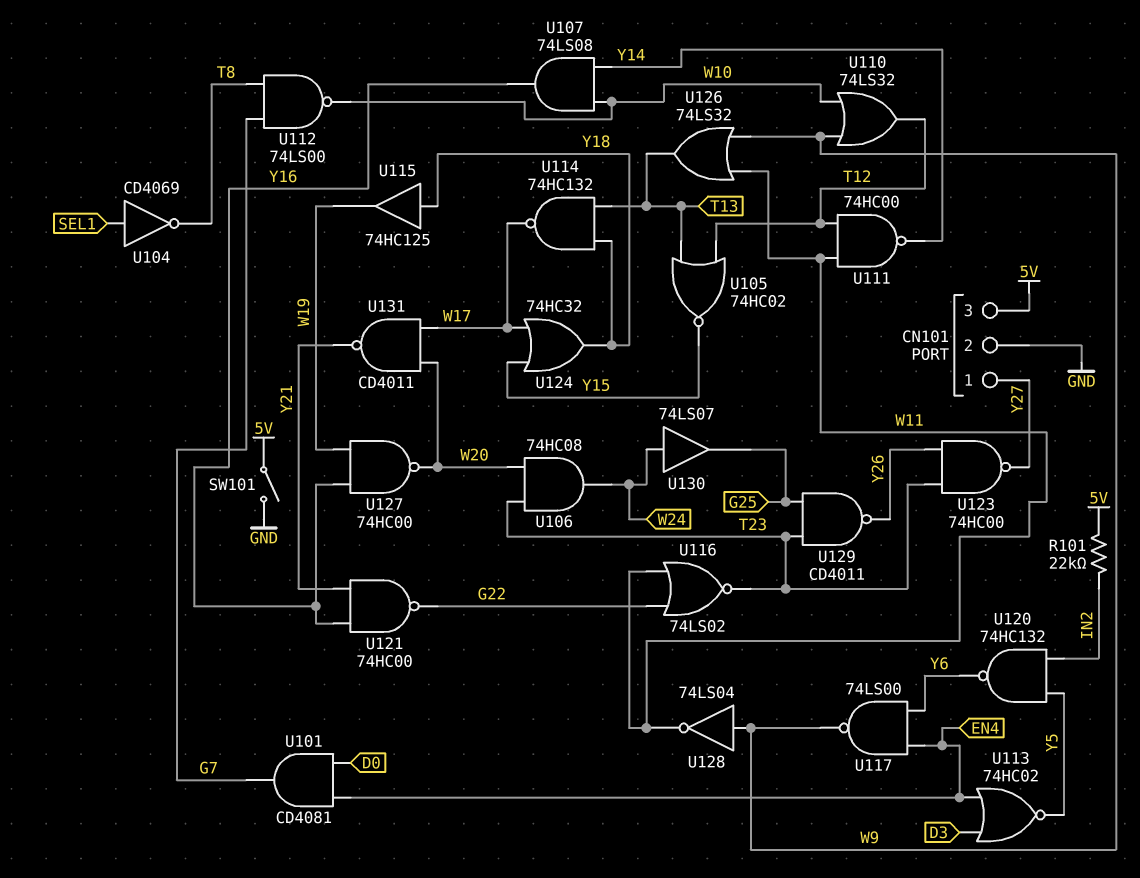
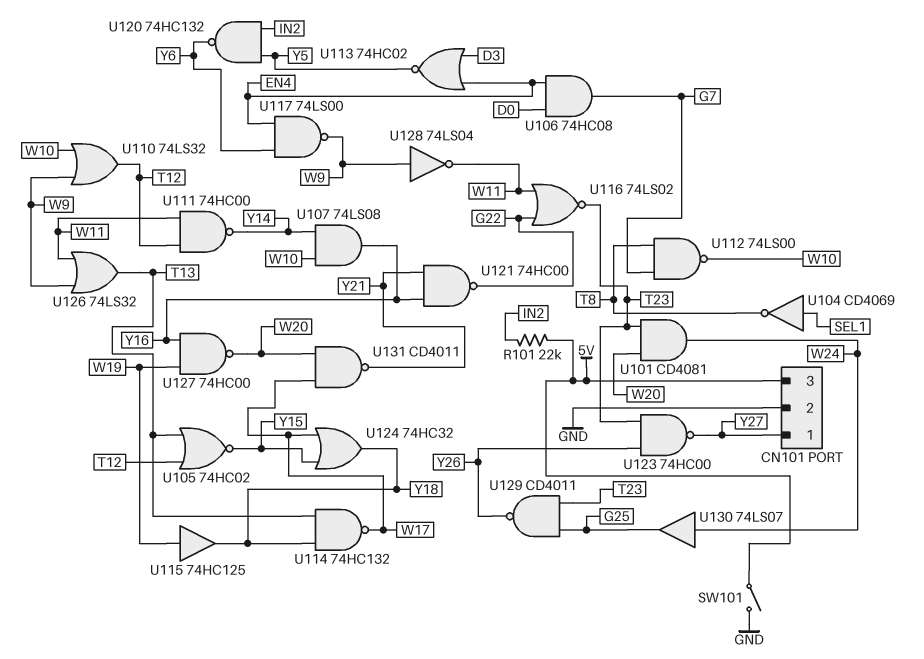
U101: AND CD4081 (in D0, in EN4, out G7) -> AND CD4081 (in T23, in W20, out W24)
U106: AND 74HC08 (in T23, in W20, out W24) -> AND 74HC08 (in D0, in EN4, out G7)
U115: buffer 74HC125 (in Y18, out W19) -> buffer 74HC125 (in W19, out Y18)

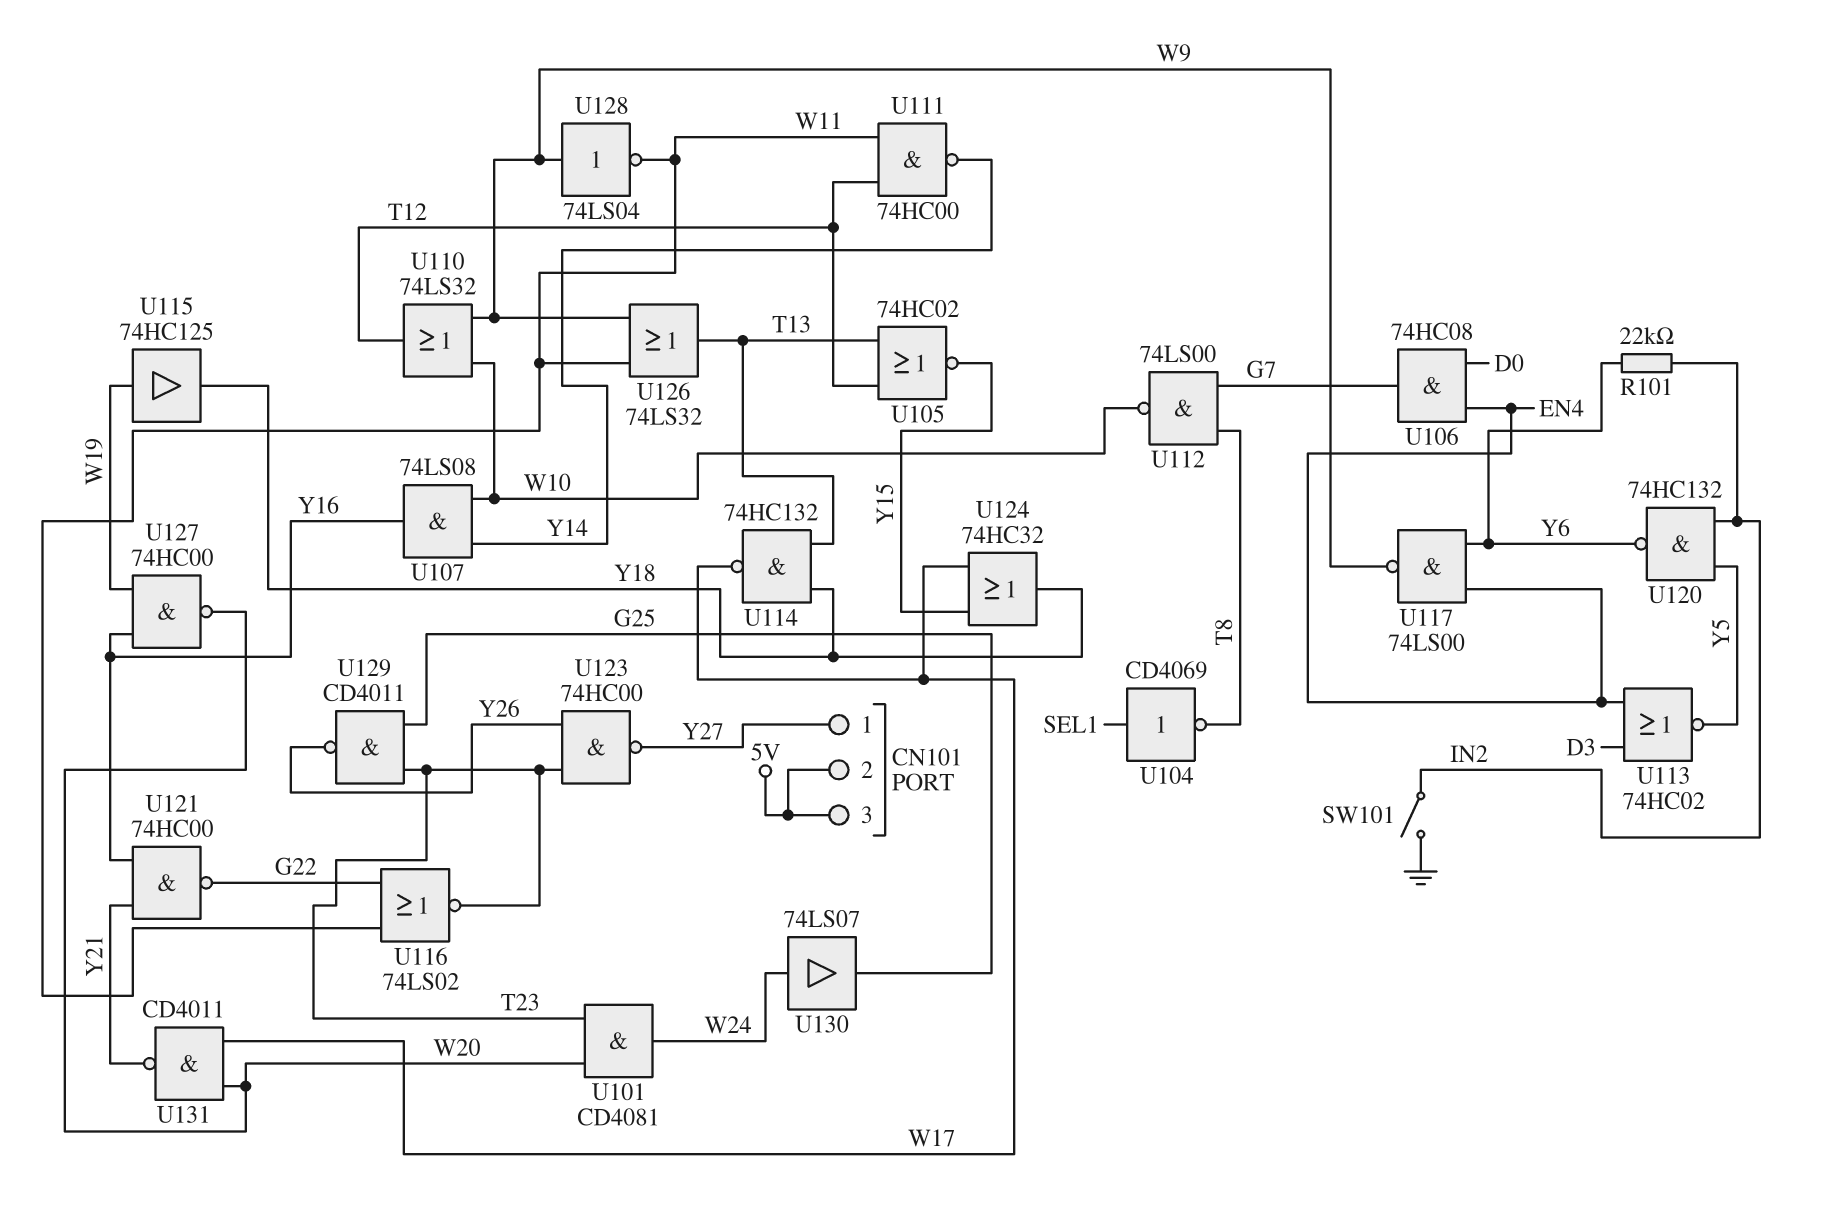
CN101 pin 2: GND -> 5V
R101: 22k (5V, IN2) -> 22k (IN2, Y6)
SW101: switch (5V, GND) -> switch (GND, IN2)

